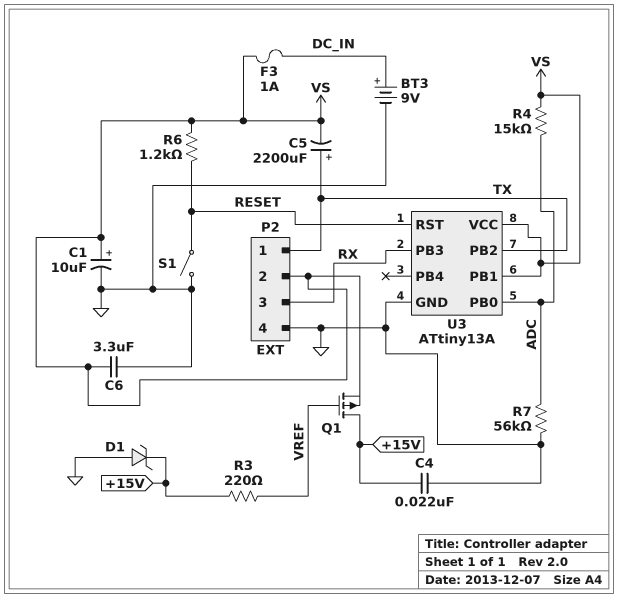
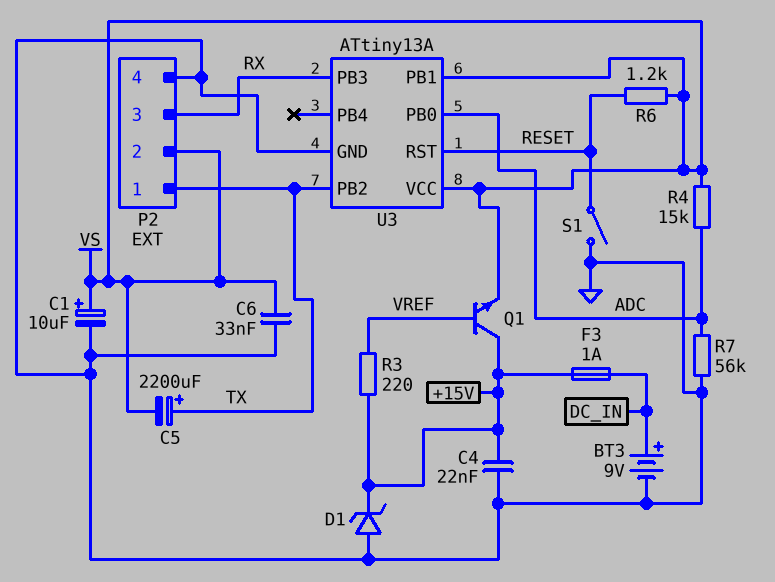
C6: 3.3uF (GND, VS) -> 33nF (GND, VS)
F3: 1A (DC_IN, VS) -> 1A (+15V, DC_IN)
Q1: PMOS (G VREF, D +15V, S VS) -> NPN (B VREF, C +15V, E VS)

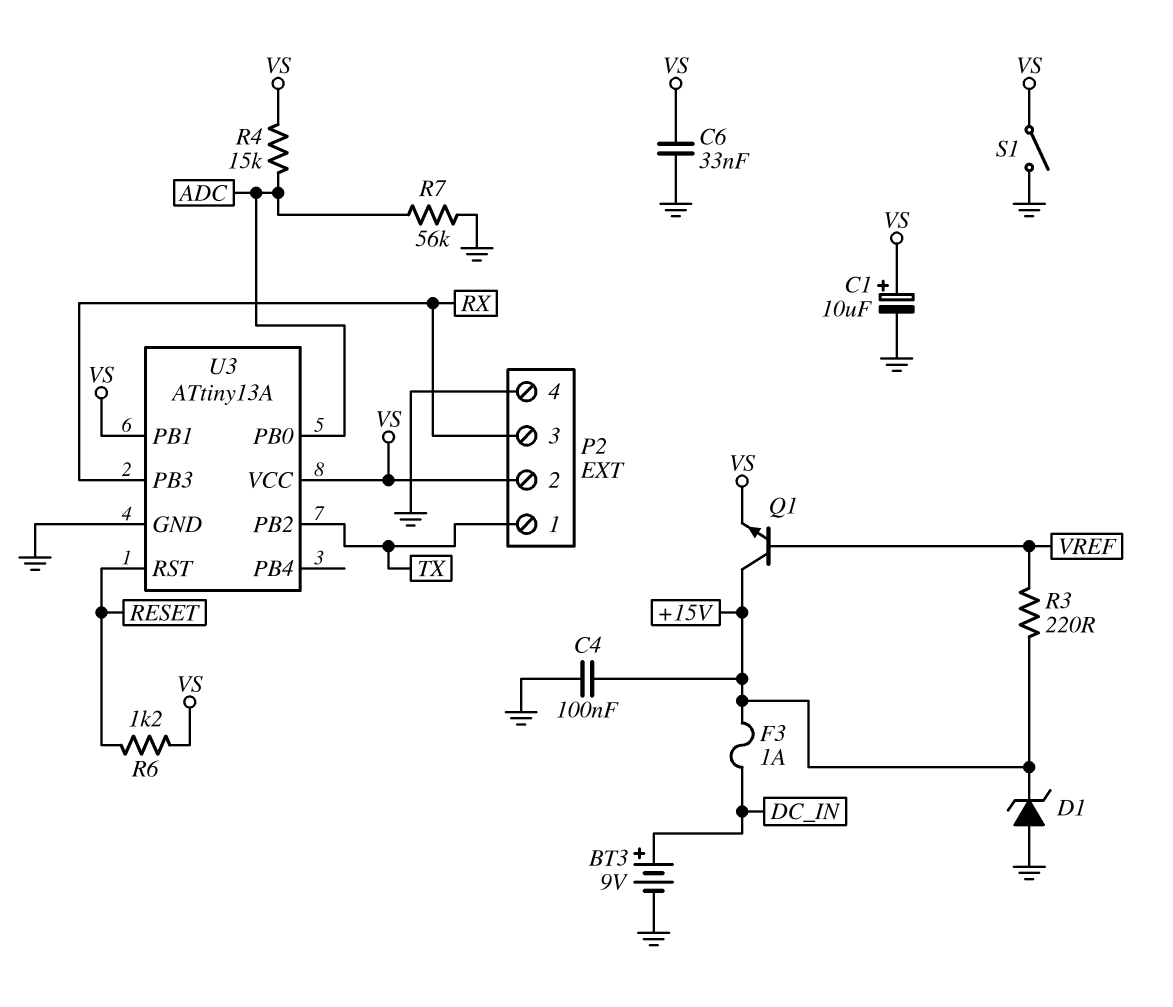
C4: 22nF (+15V, GND) -> 100nF (+15V, GND)
C5: 2200uF (plus TX, minus VS) -> none
S1: switch (GND, RESET) -> switch (GND, VS)

